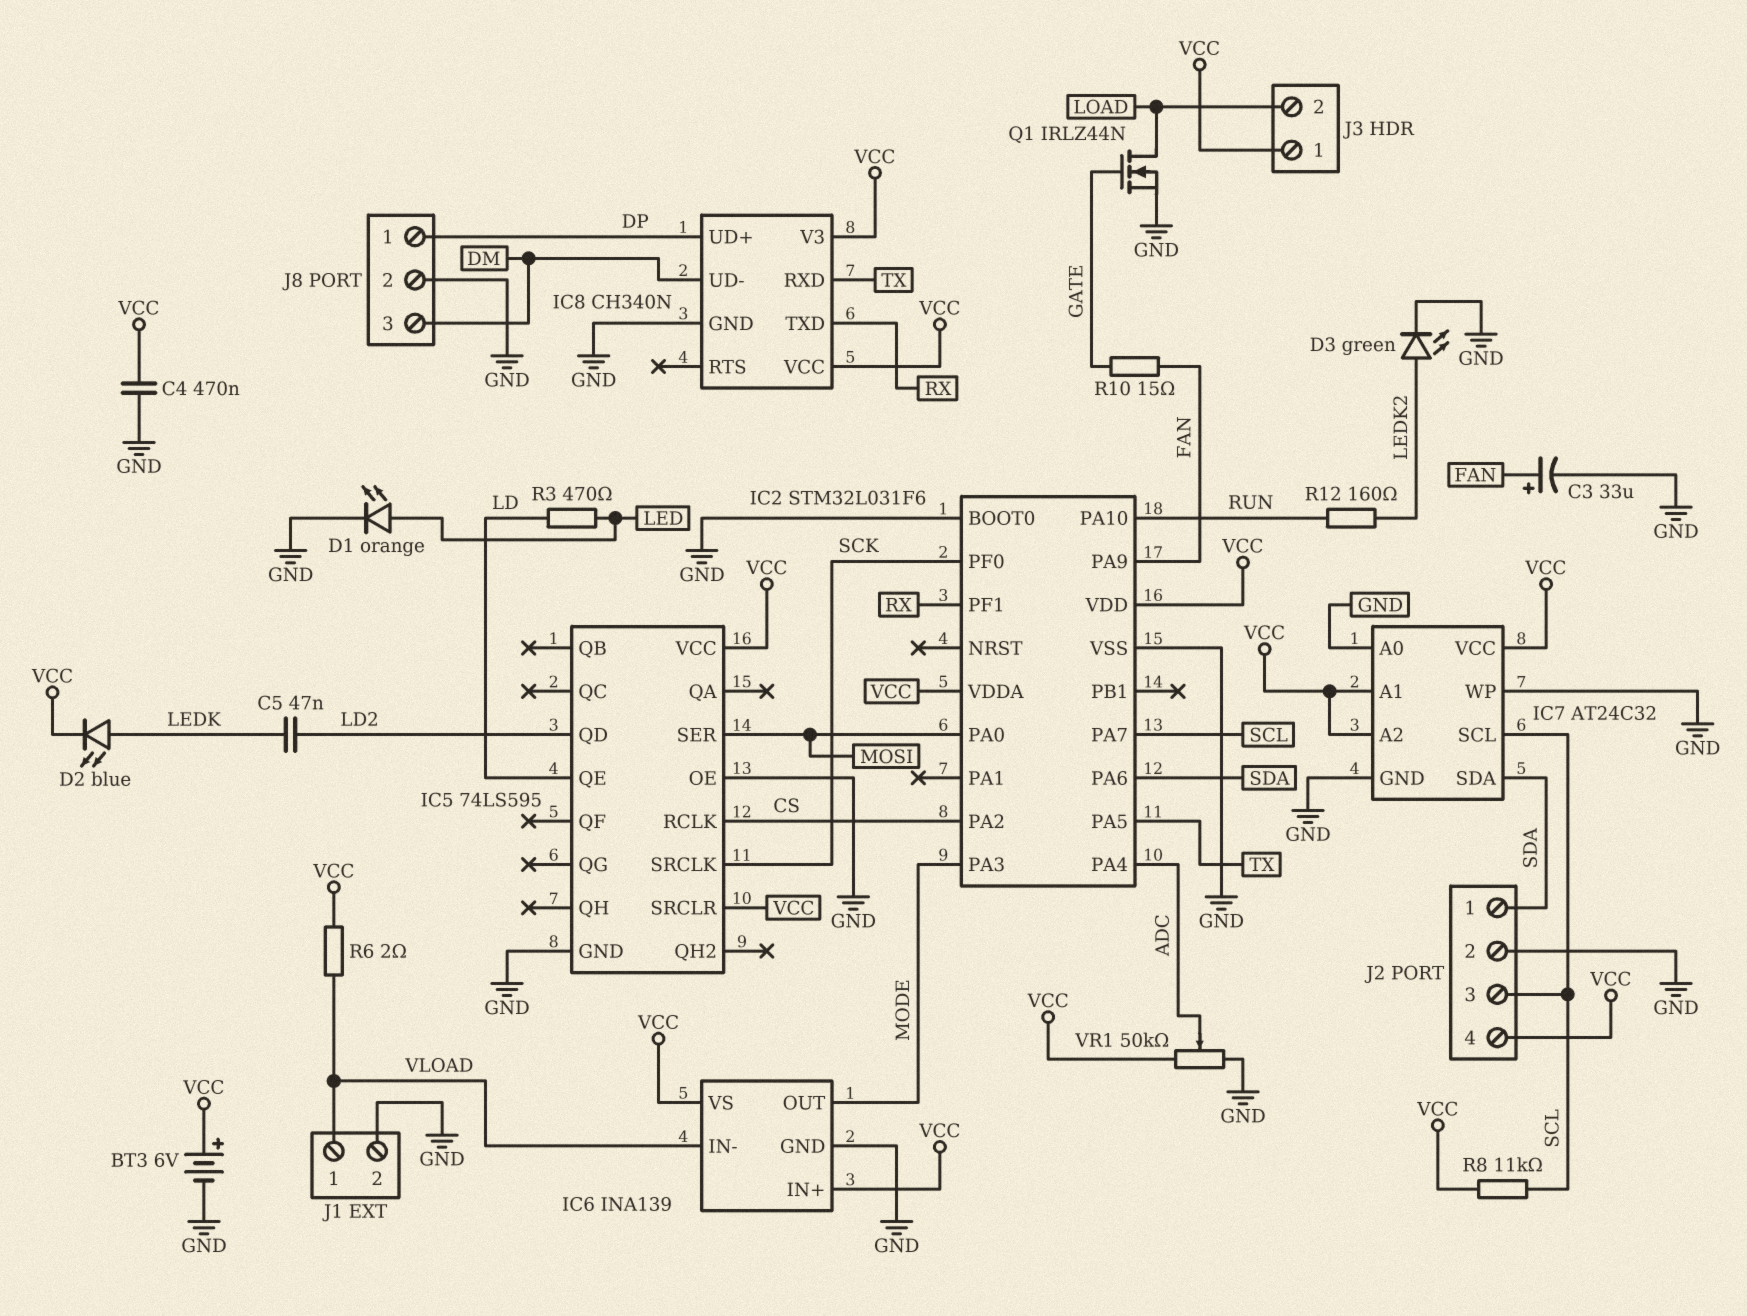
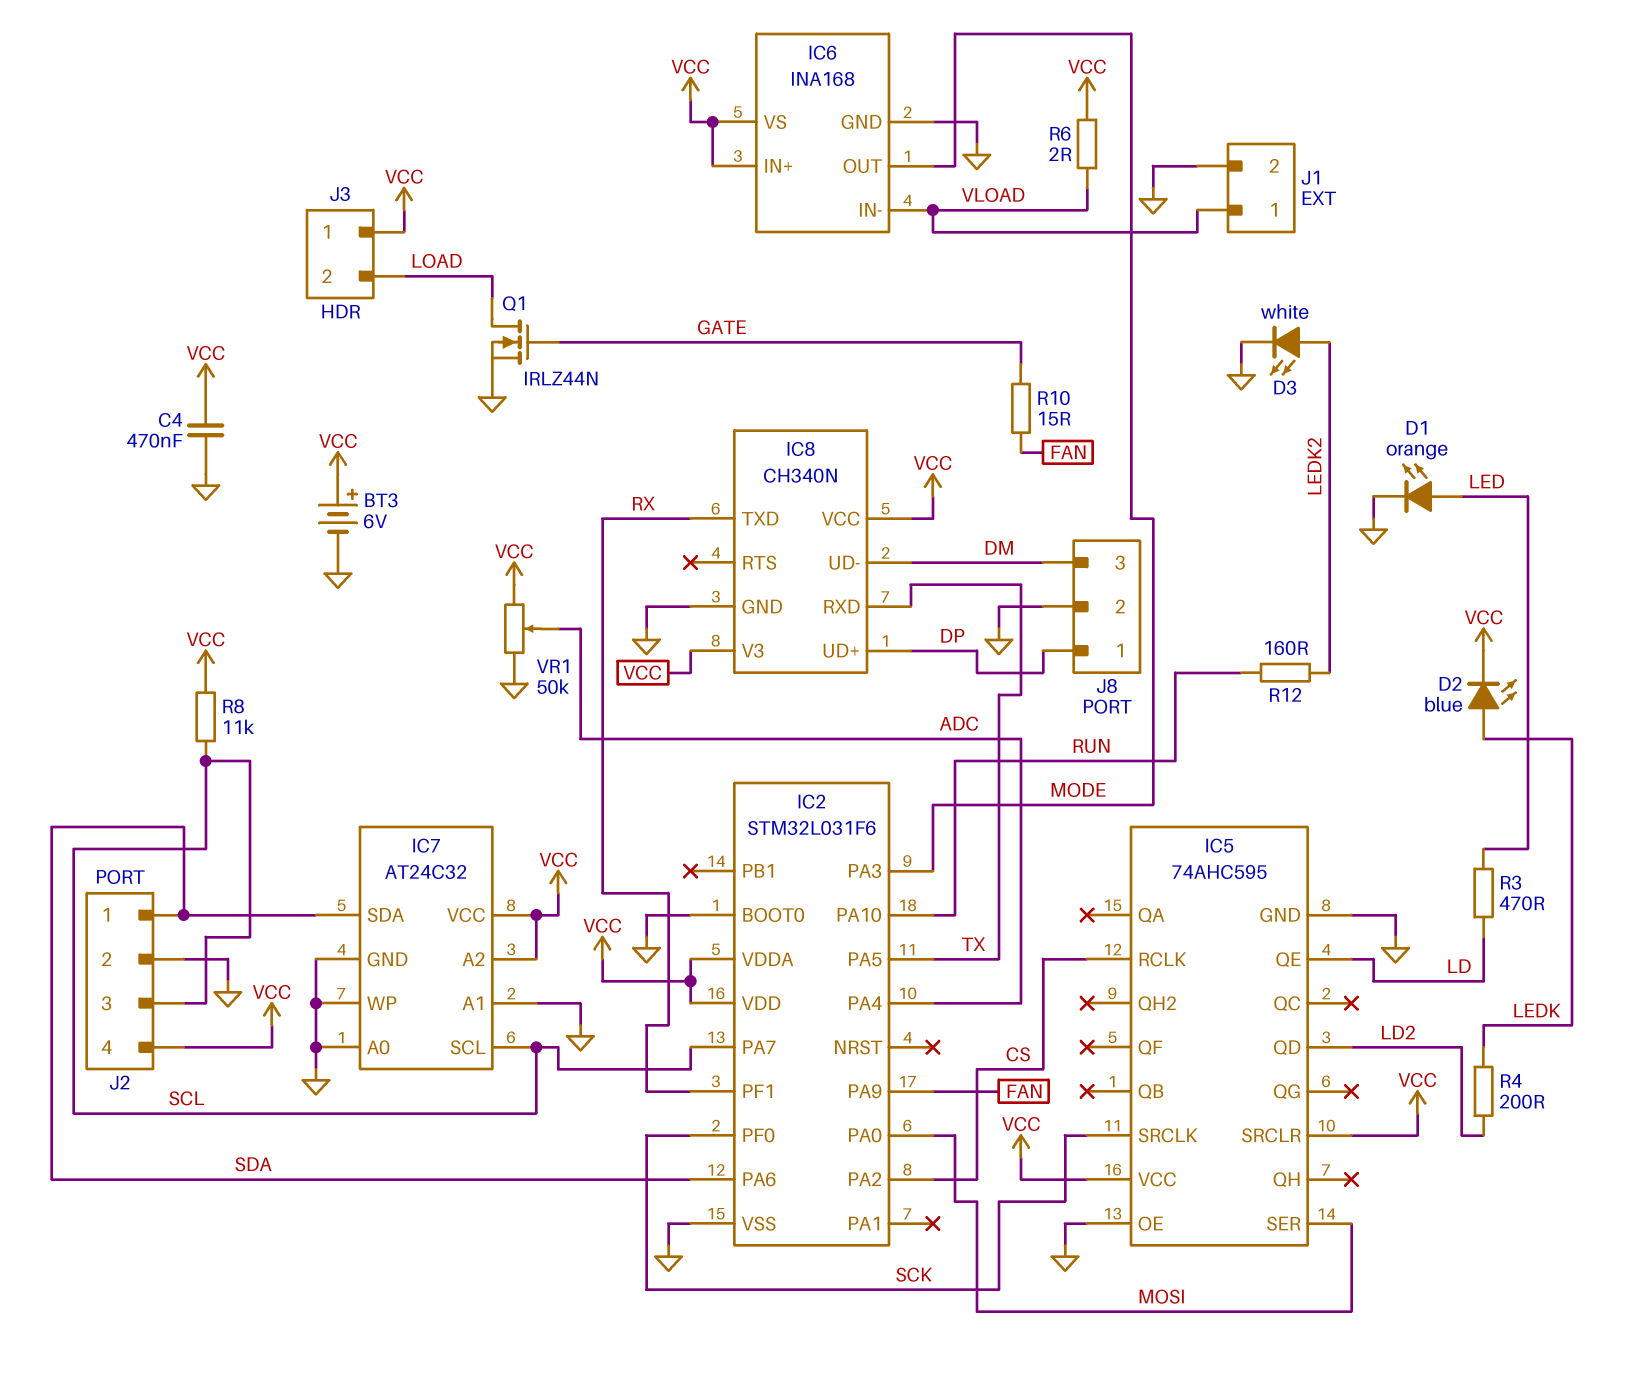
C3: 33uF (plus FAN, minus GND) -> none
C5: 47nF (LD2, LEDK) -> none
D3: LED green (A LEDK2, K GND) -> LED white (A LEDK2, K GND)
IC5: 74LS595 -> 74AHC595
IC6: INA139 -> INA168
IC7 pin A1: VCC -> GND
R4: none -> 200 (LD2, LEDK)

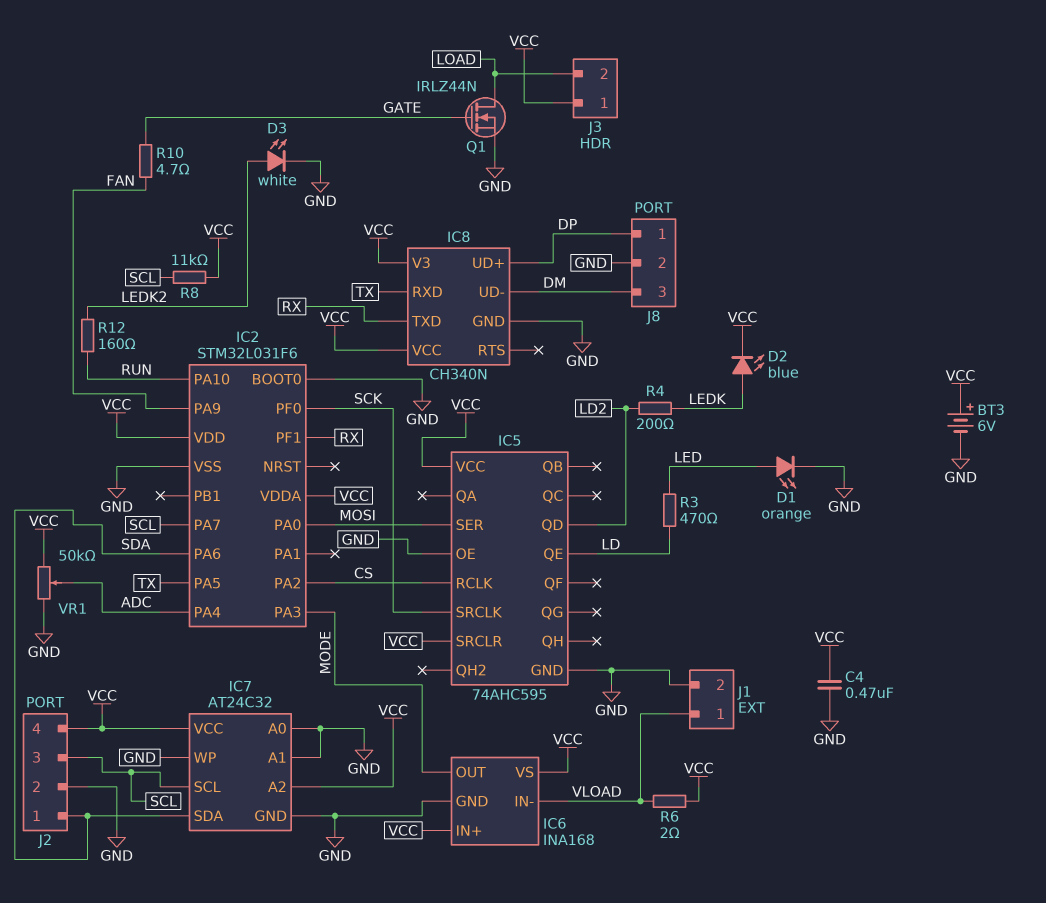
R10: 15 (FAN, GATE) -> 4.7 (FAN, GATE)

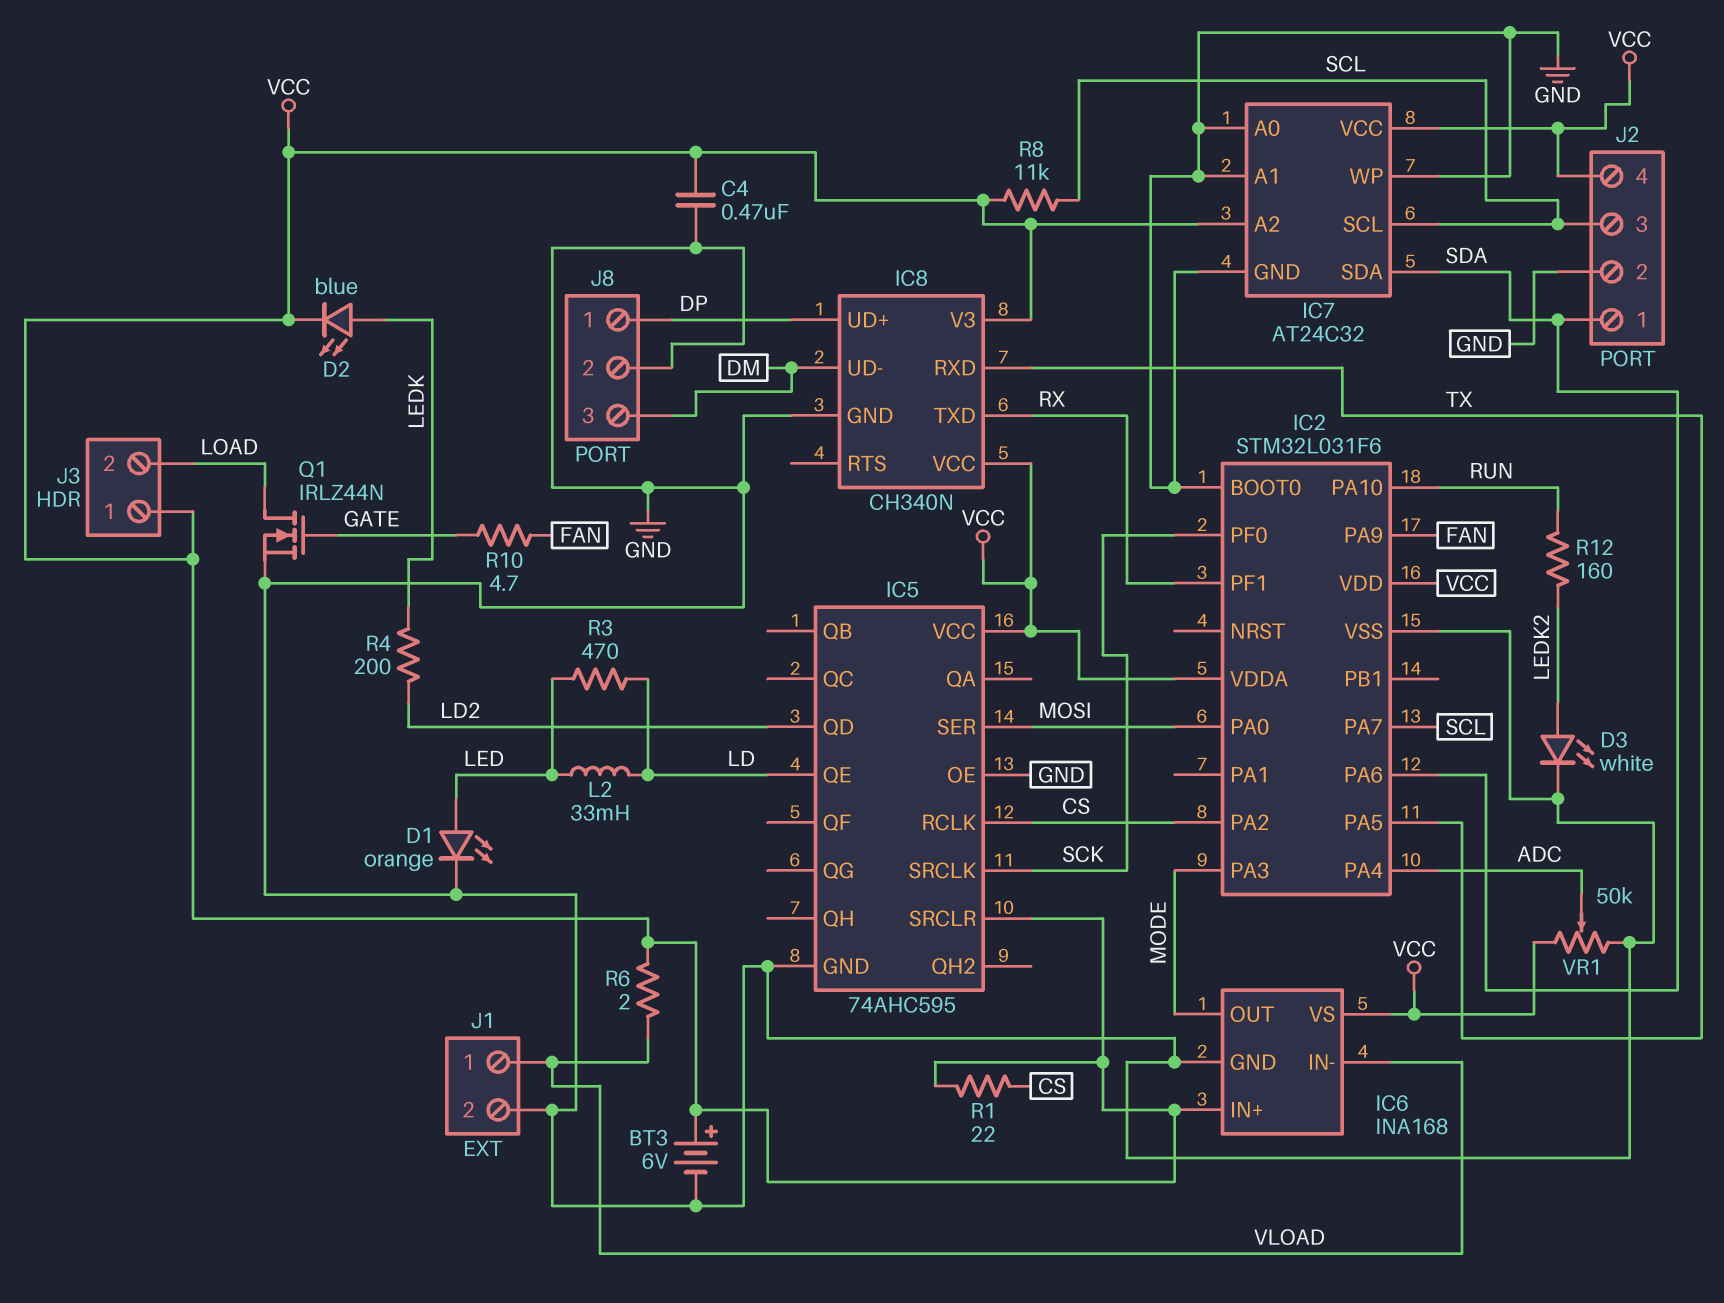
L2: none -> 33mH (LD, LED)
R1: none -> 22 (CS, VCC)

